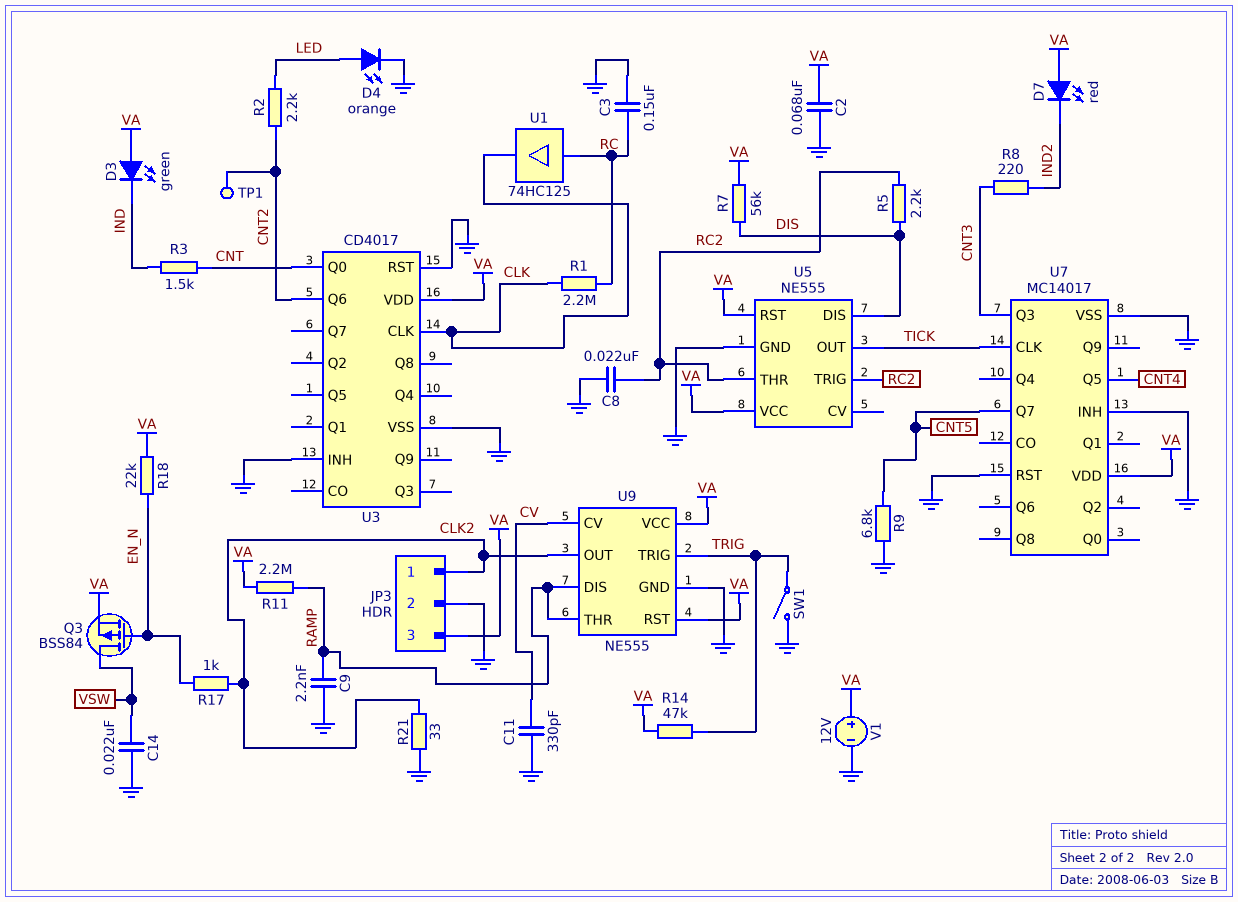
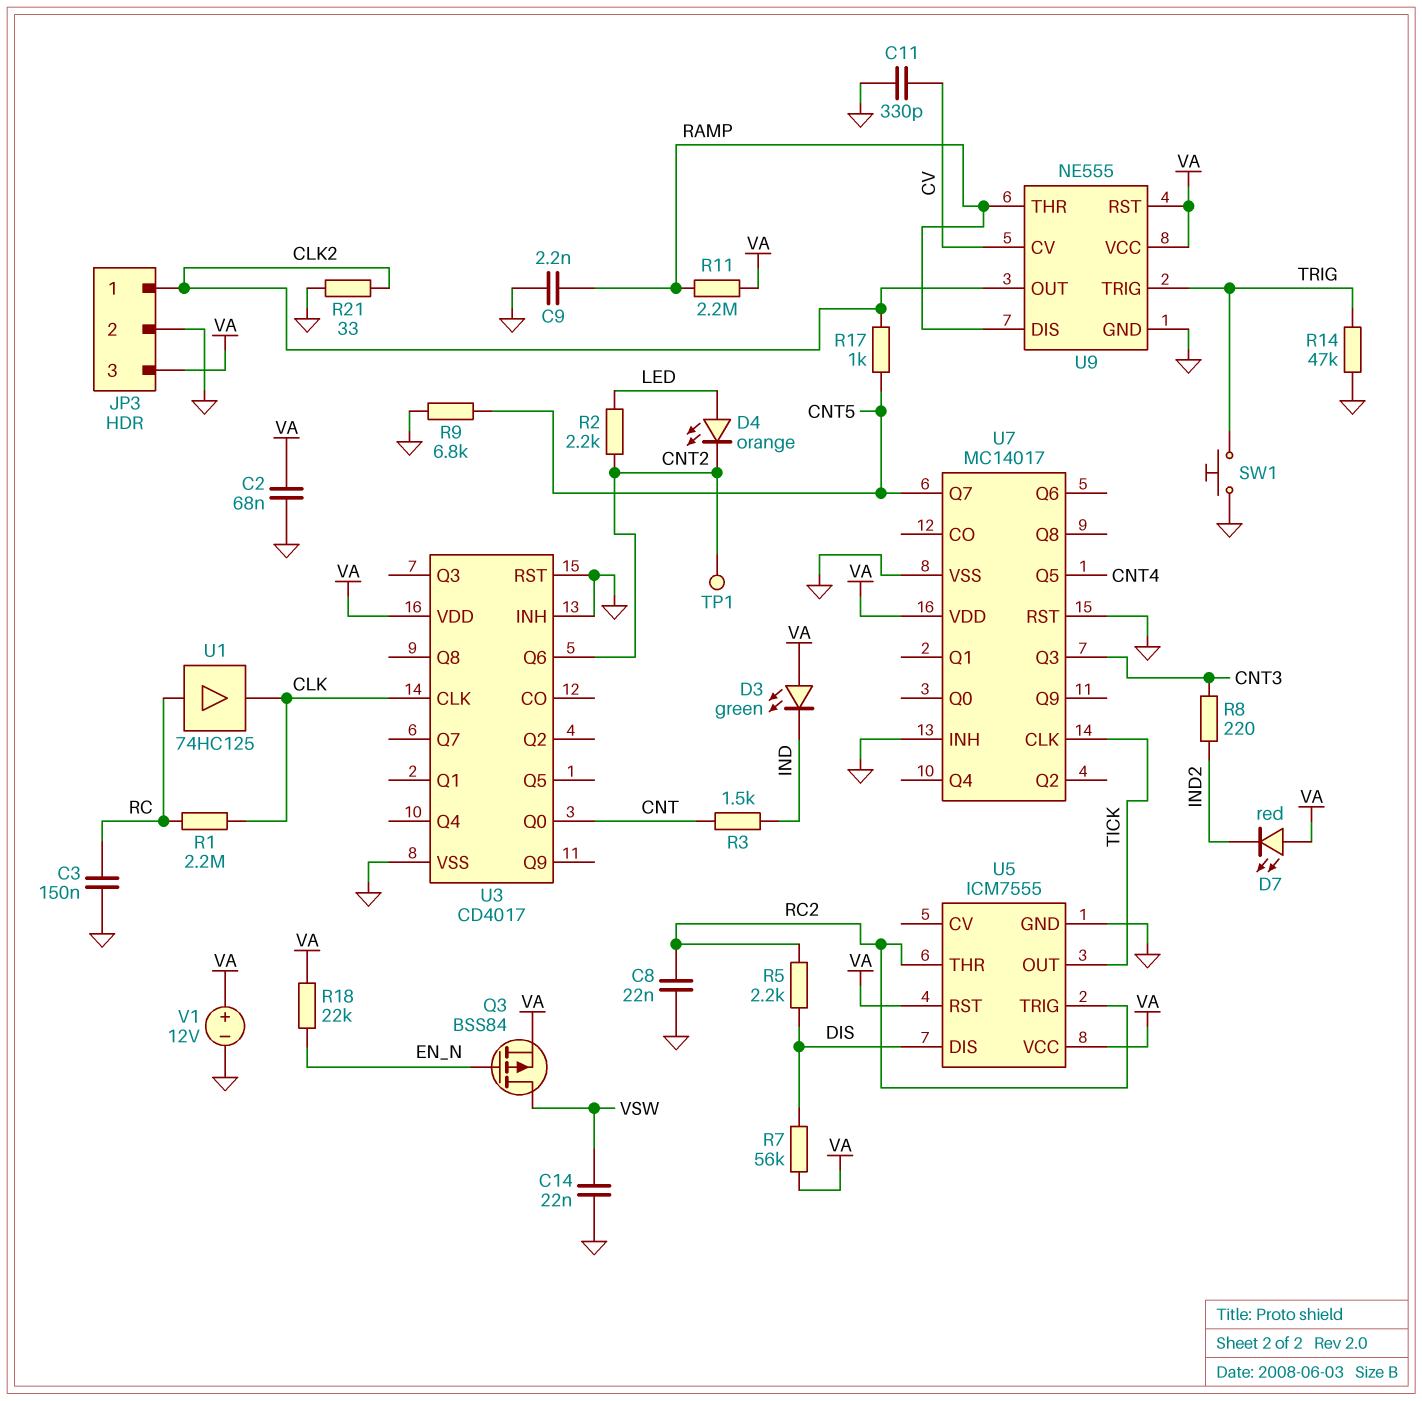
D4: LED orange (A LED, K GND) -> LED orange (A LED, K CNT2)
R14: 47k (TRIG, VA) -> 47k (GND, TRIG)
R17: 1k (CLK2, EN_N) -> 1k (CLK2, CNT5)
SW1: switch (GND, TRIG) -> button (GND, TRIG)
U5: NE555 -> ICM7555

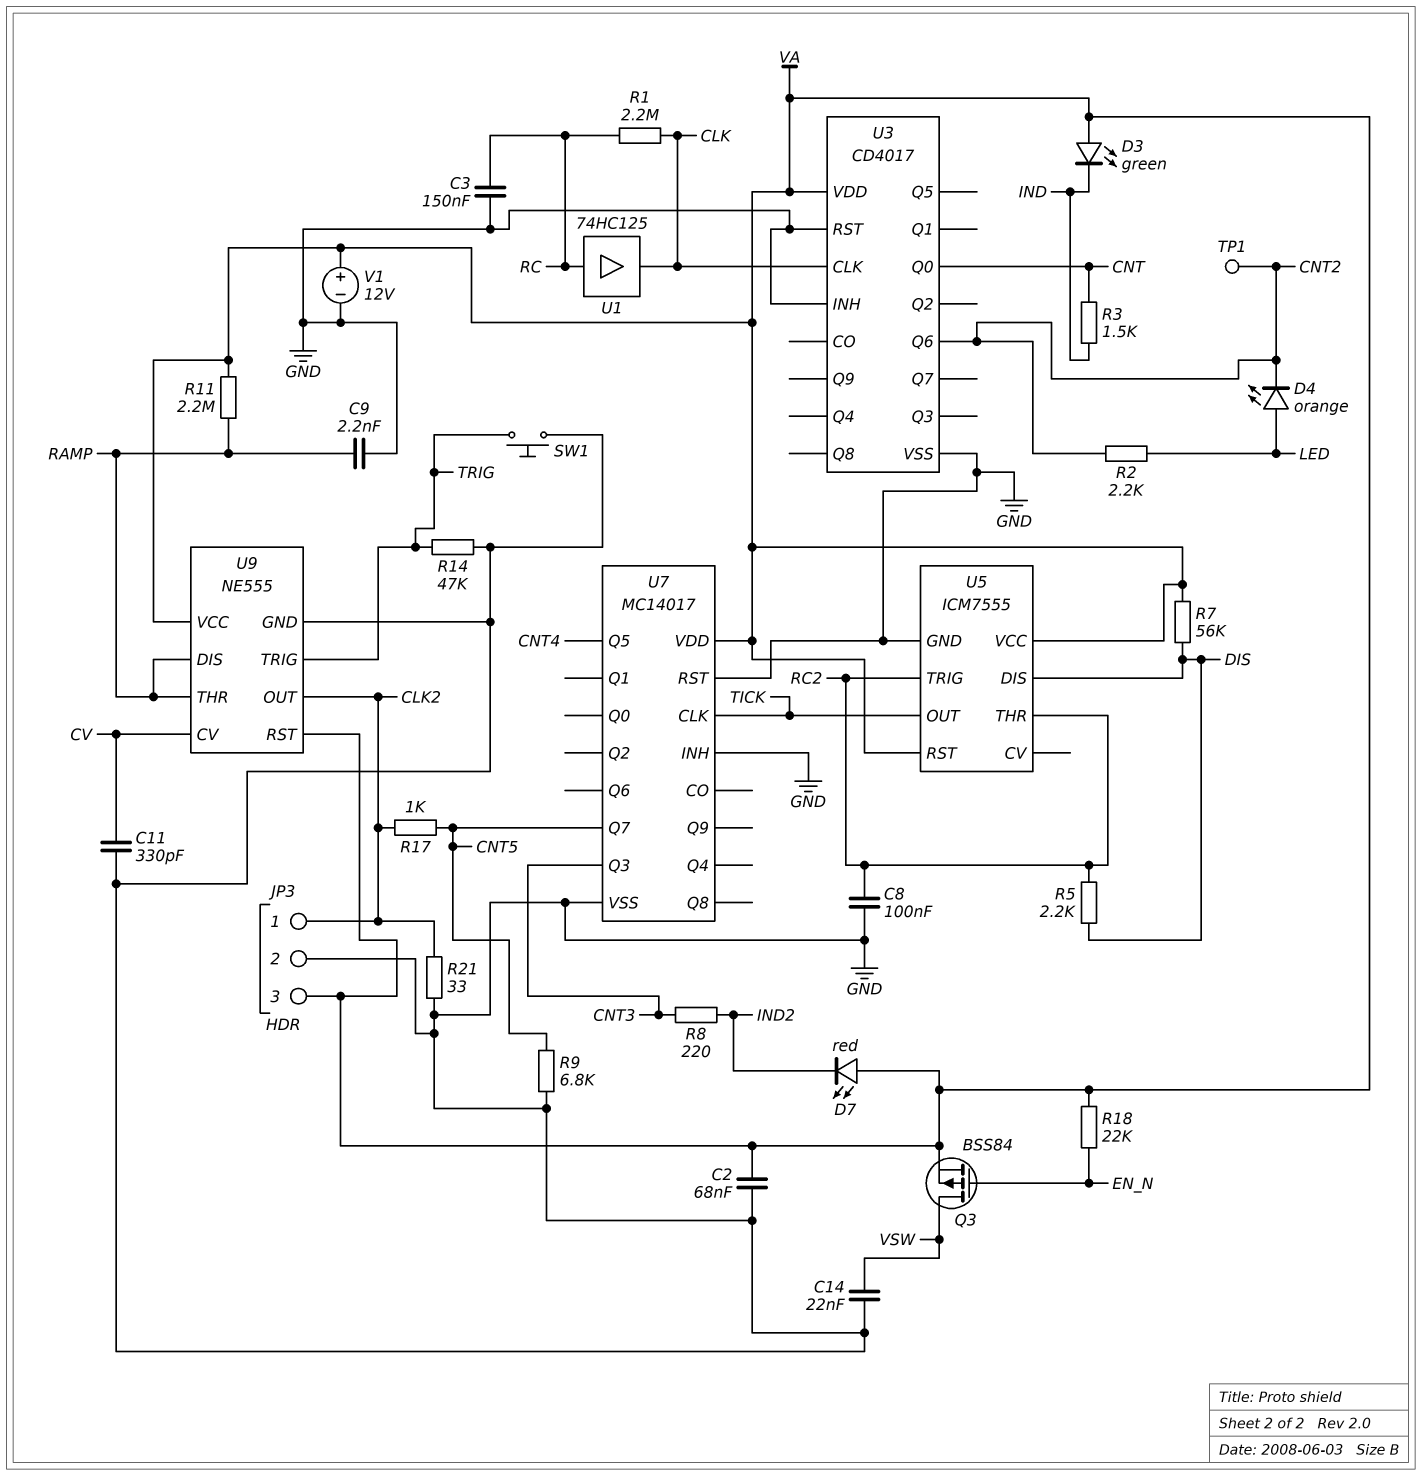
C8: 22nF (GND, RC2) -> 100nF (GND, RC2)

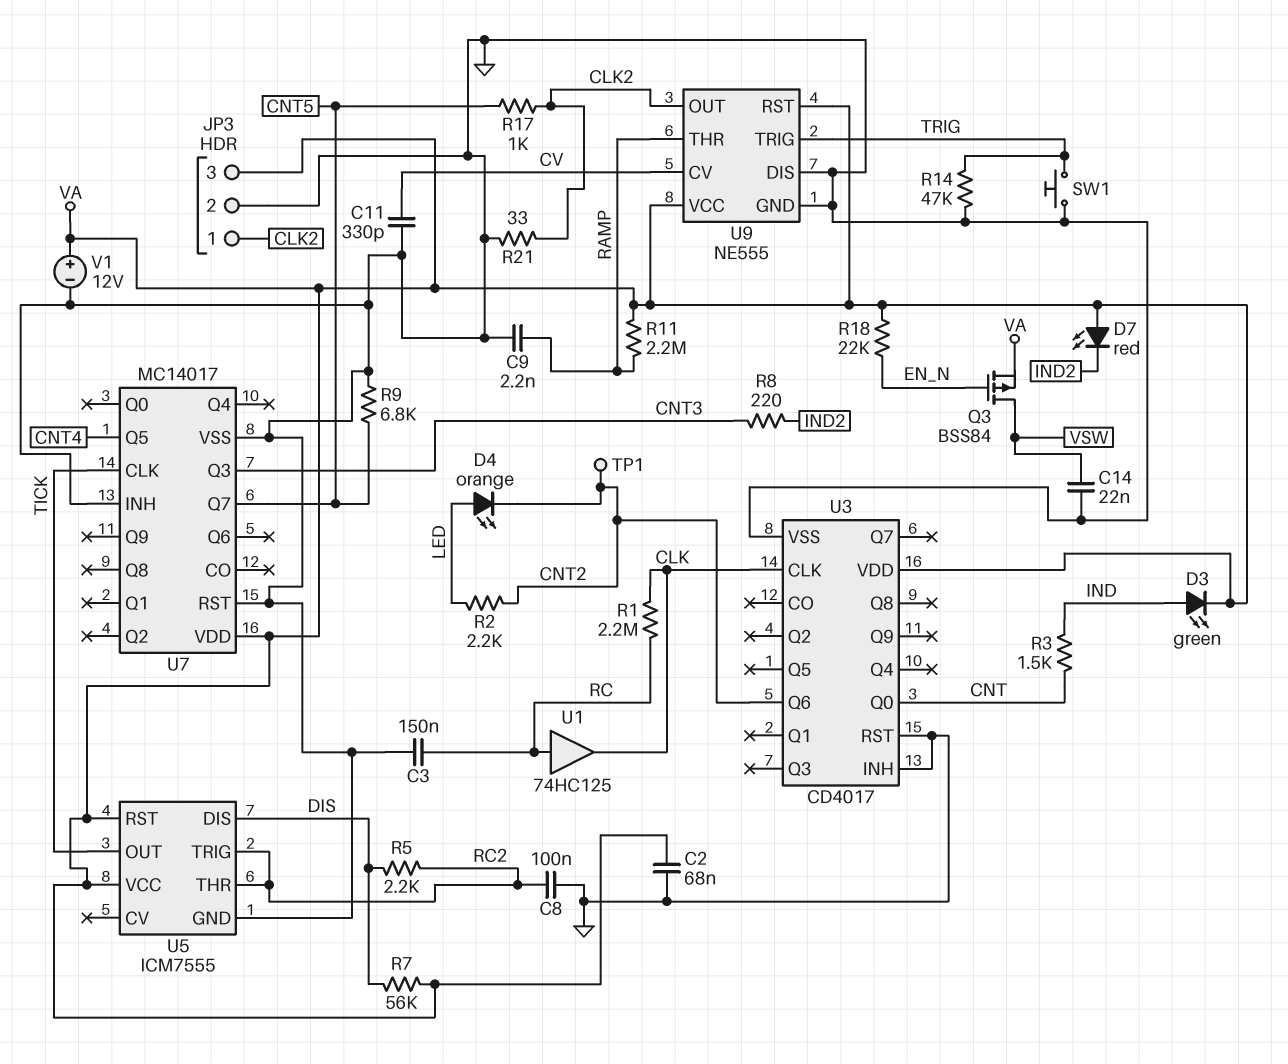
D3: LED green (A VA, K IND) -> LED green (A IND, K VA)
U9 pin DIS: RAMP -> GND

